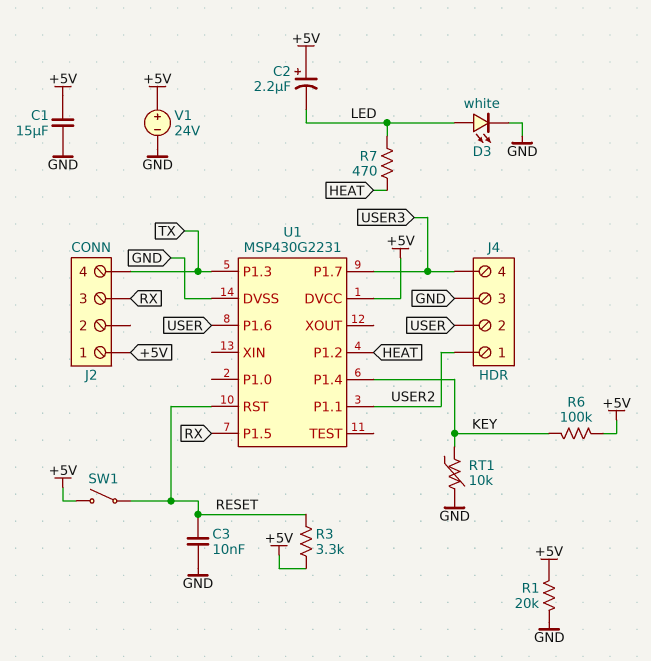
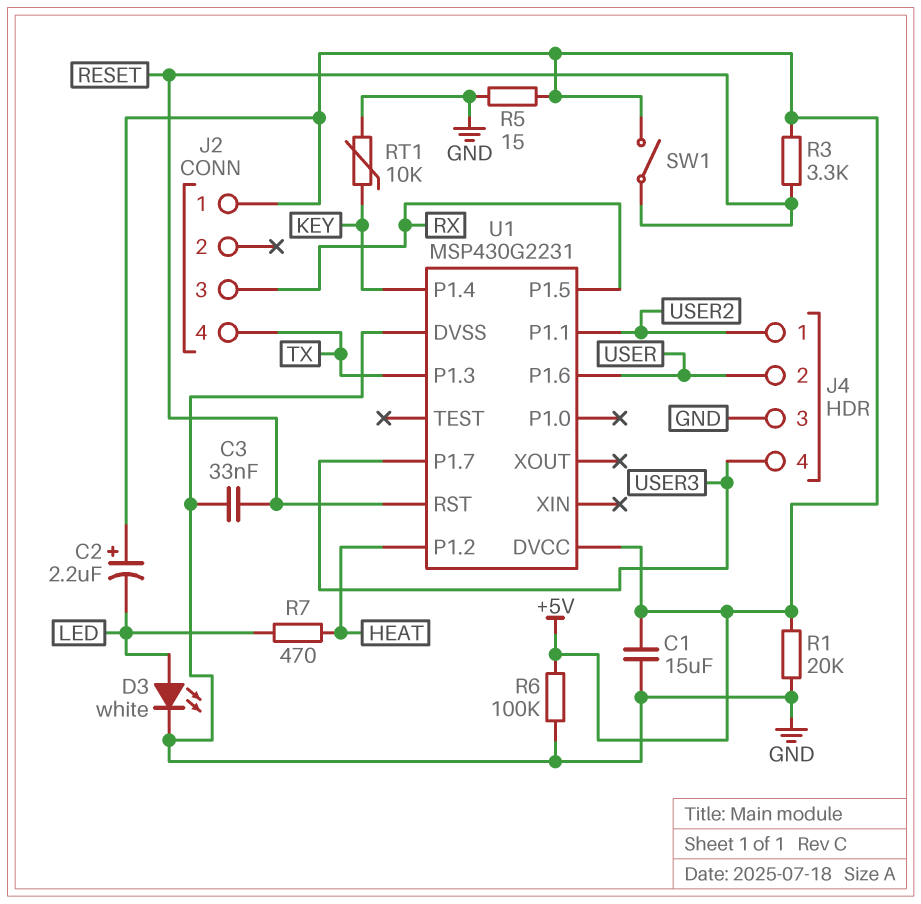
C3: 10nF (GND, RESET) -> 33nF (GND, RESET)
R5: none -> 15 (+5V, GND)
R6: 100k (+5V, KEY) -> 100k (+5V, GND)
V1: 24V (plus +5V, minus GND) -> none

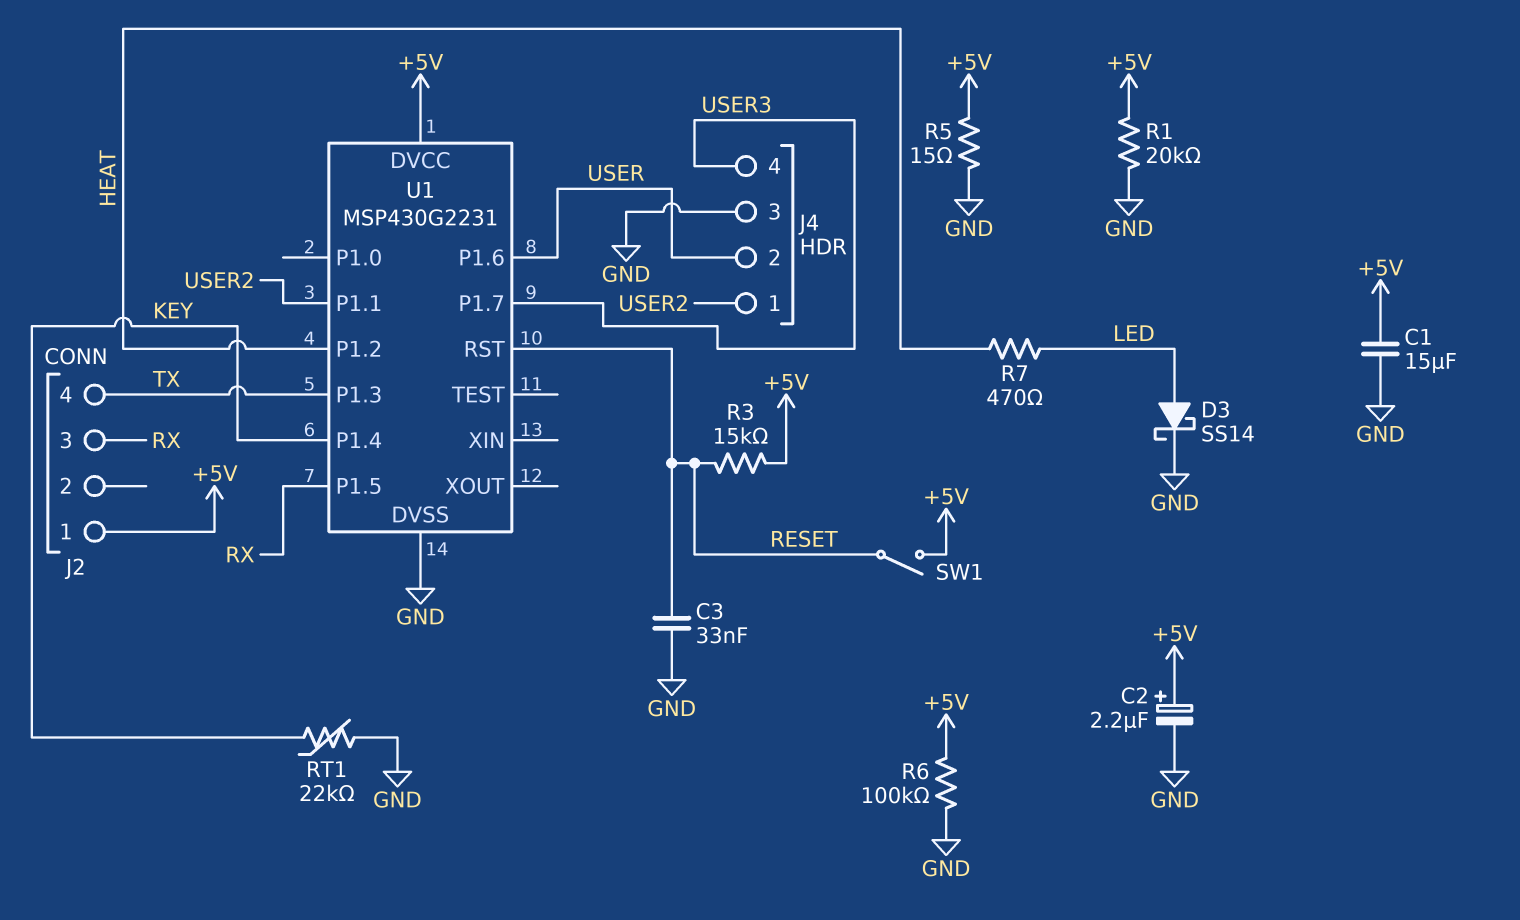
C2: 2.2uF (plus +5V, minus LED) -> 2.2uF (plus +5V, minus GND)
D3: LED white (A LED, K GND) -> schottky SS14 (A LED, K GND)
R3: 3.3k (+5V, RESET) -> 15k (+5V, RESET)
RT1: 10k (GND, KEY) -> 22k (GND, KEY)

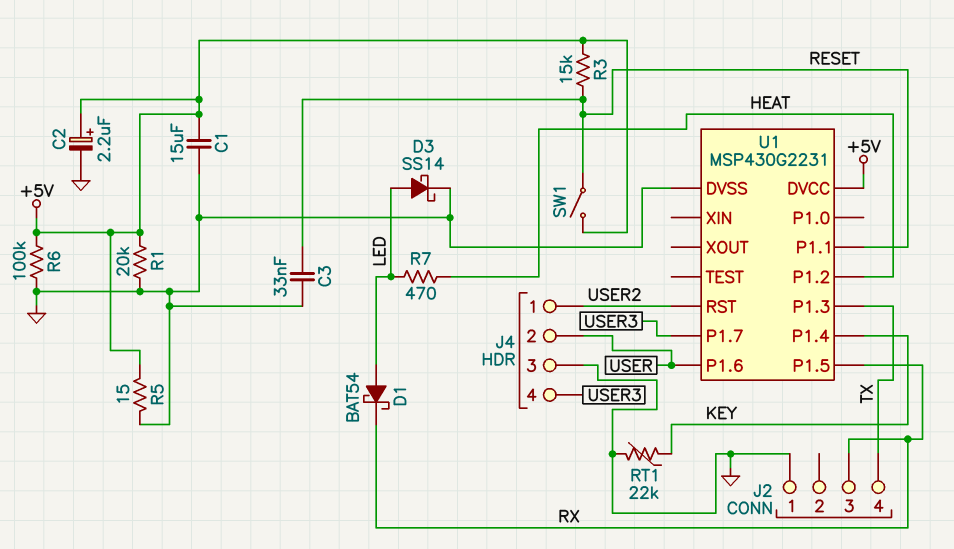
D1: none -> schottky BAT54 (A LED, K RX)
J2 pin 1: +5V -> GND
U1 pin P1.1: USER2 -> RESET
U1 pin RST: RESET -> USER2

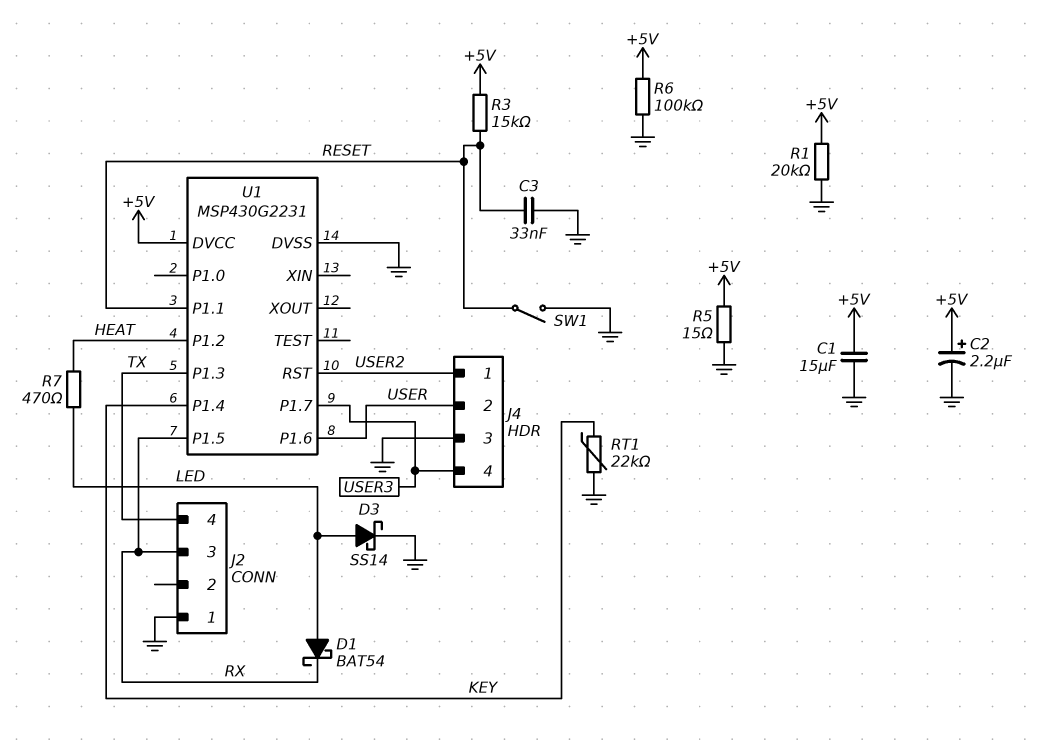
SW1: switch (+5V, RESET) -> switch (GND, RESET)

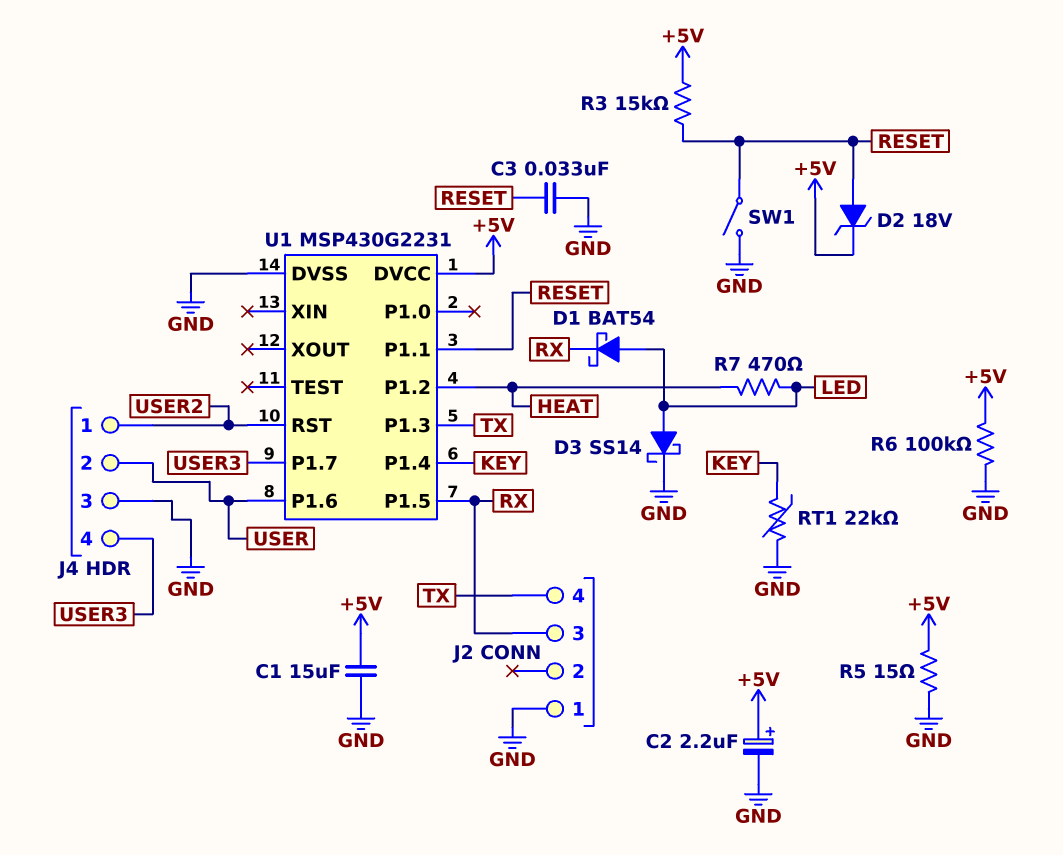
D2: none -> zener 18V (A RESET, K +5V)
R1: 20k (+5V, GND) -> none

